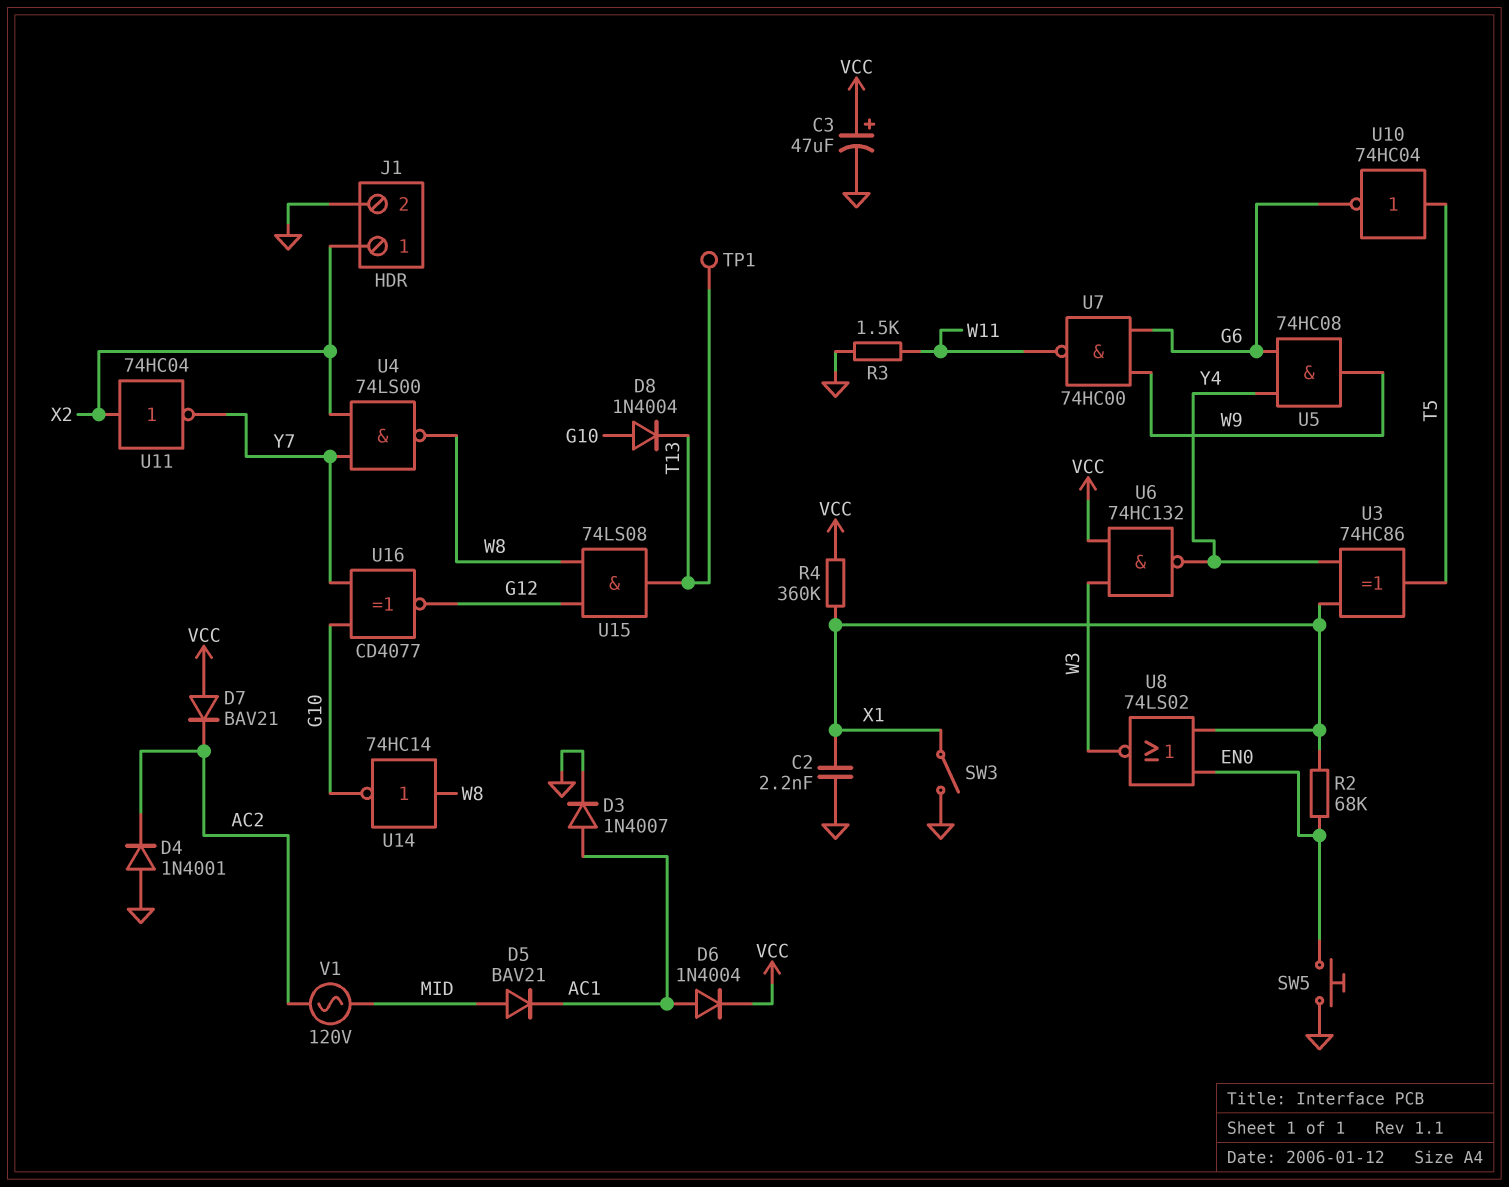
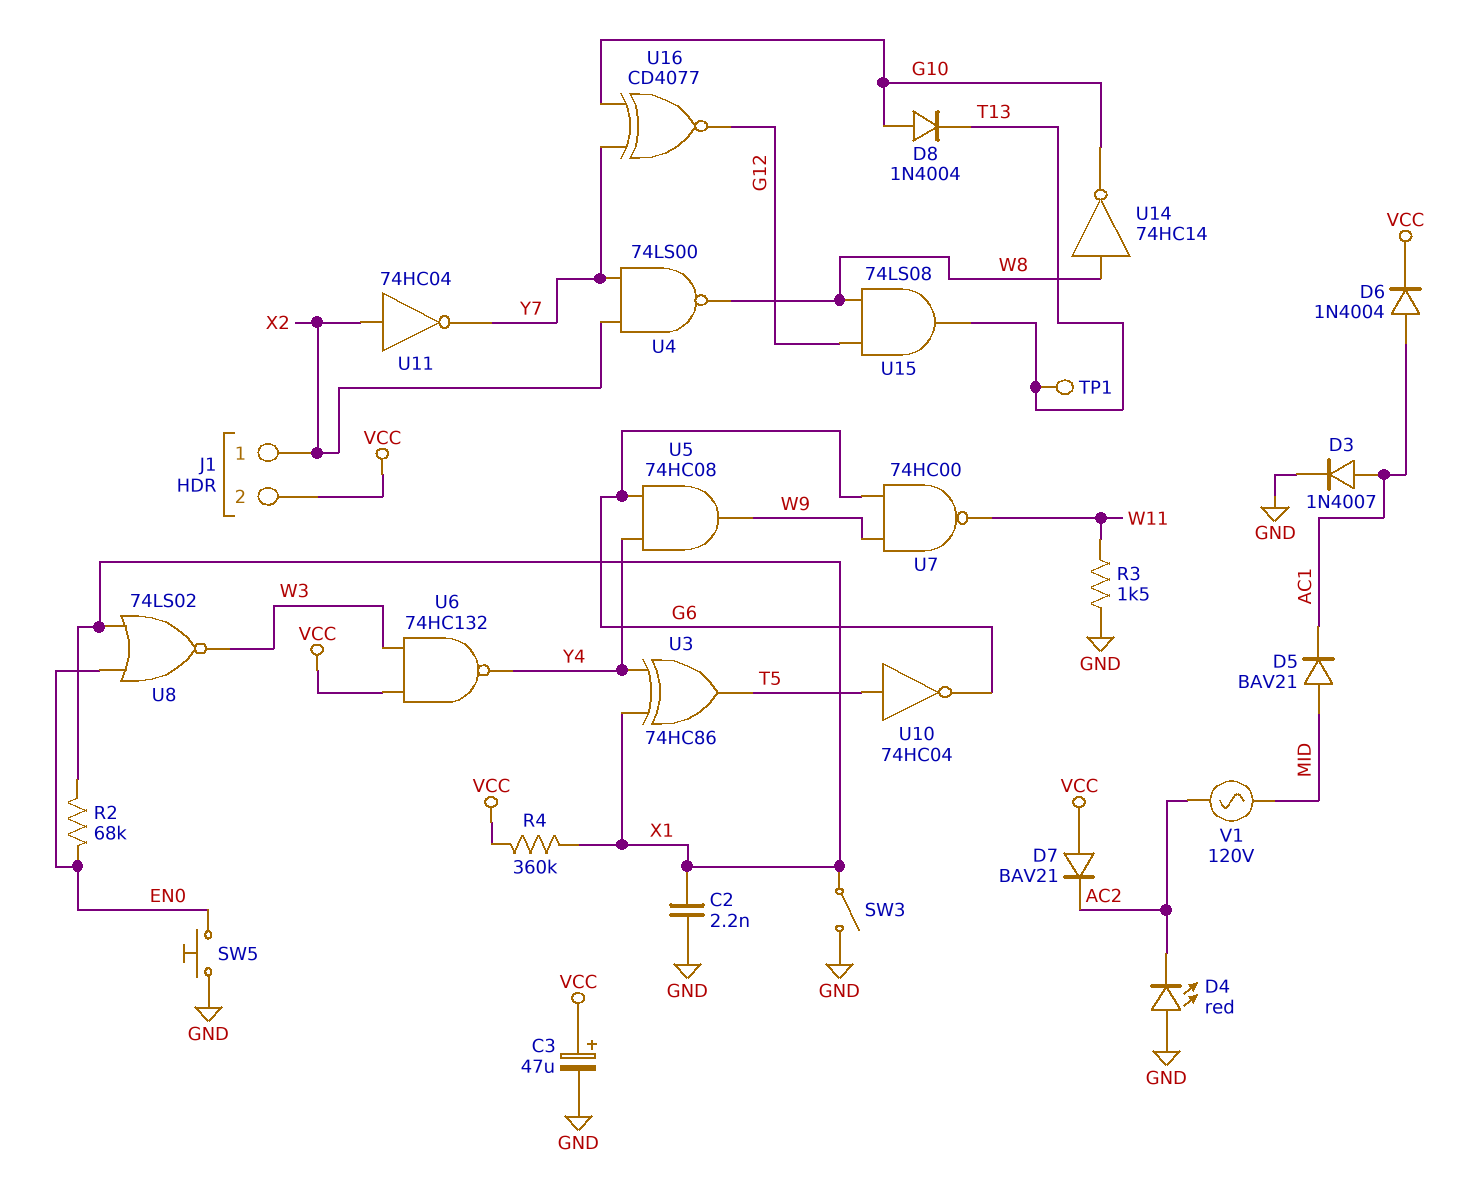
D4: diode 1N4001 (A GND, K AC2) -> LED red (A GND, K AC2)
J1 pin 2: GND -> VCC

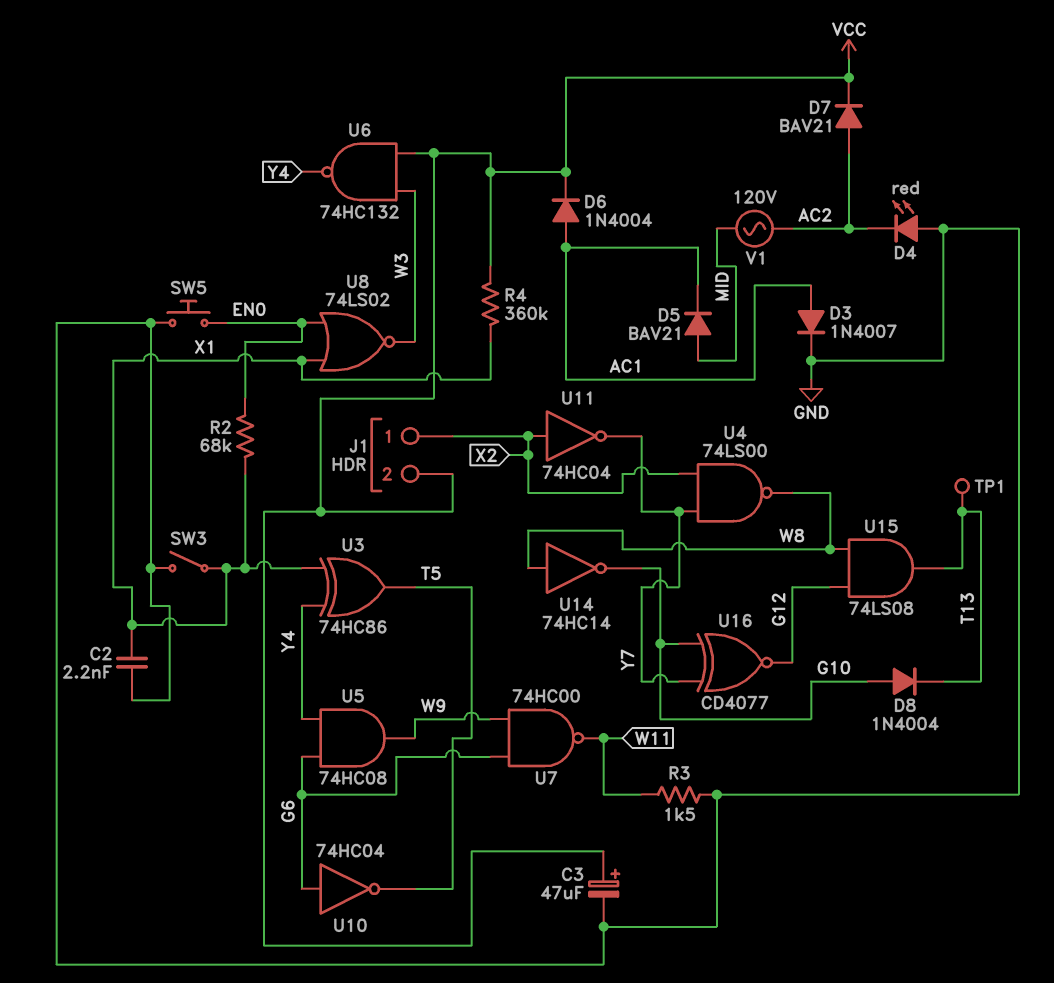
D7: diode BAV21 (A VCC, K AC2) -> diode BAV21 (A AC2, K VCC)
U10: NOT 74HC04 (in T5, out G6) -> NOT 74HC04 (in G6, out T5)

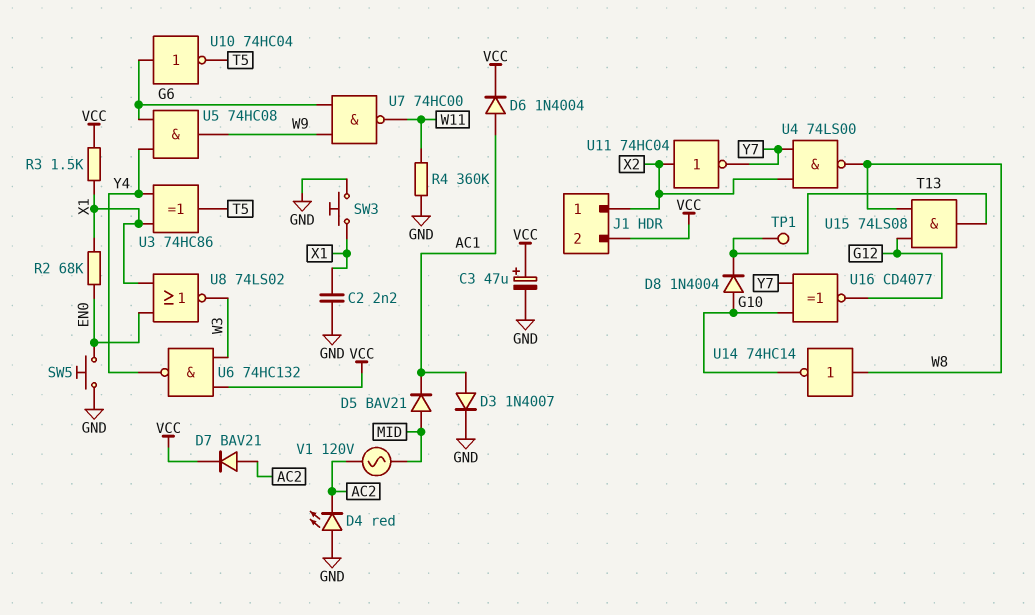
R3: 1.5k (GND, W11) -> 1.5k (VCC, X1)
R4: 360k (VCC, X1) -> 360k (GND, W11)
SW3: switch (GND, X1) -> button (GND, X1)

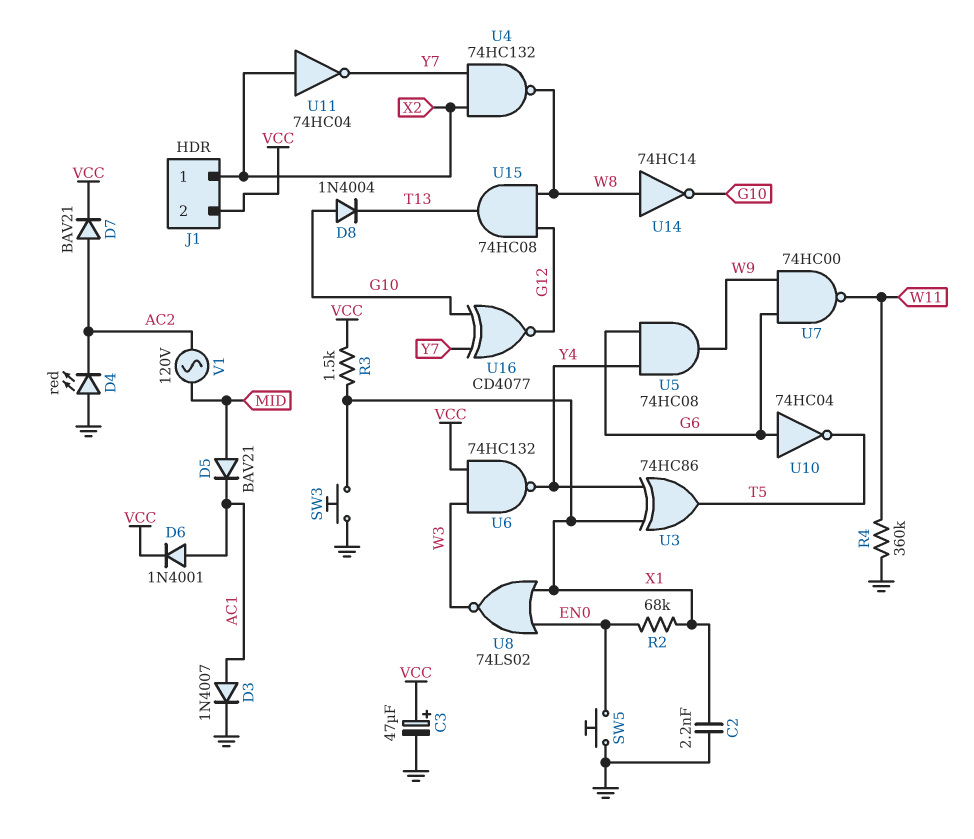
D6: diode 1N4004 (A AC1, K VCC) -> diode 1N4001 (A AC1, K VCC)
TP1: test point (T13) -> none
U4: NAND 74LS00 (in X2, in Y7, out W8) -> NAND 74HC132 (in X2, in Y7, out W8)
U15: AND 74LS08 (in G12, in W8, out T13) -> AND 74HC08 (in G12, in W8, out T13)

